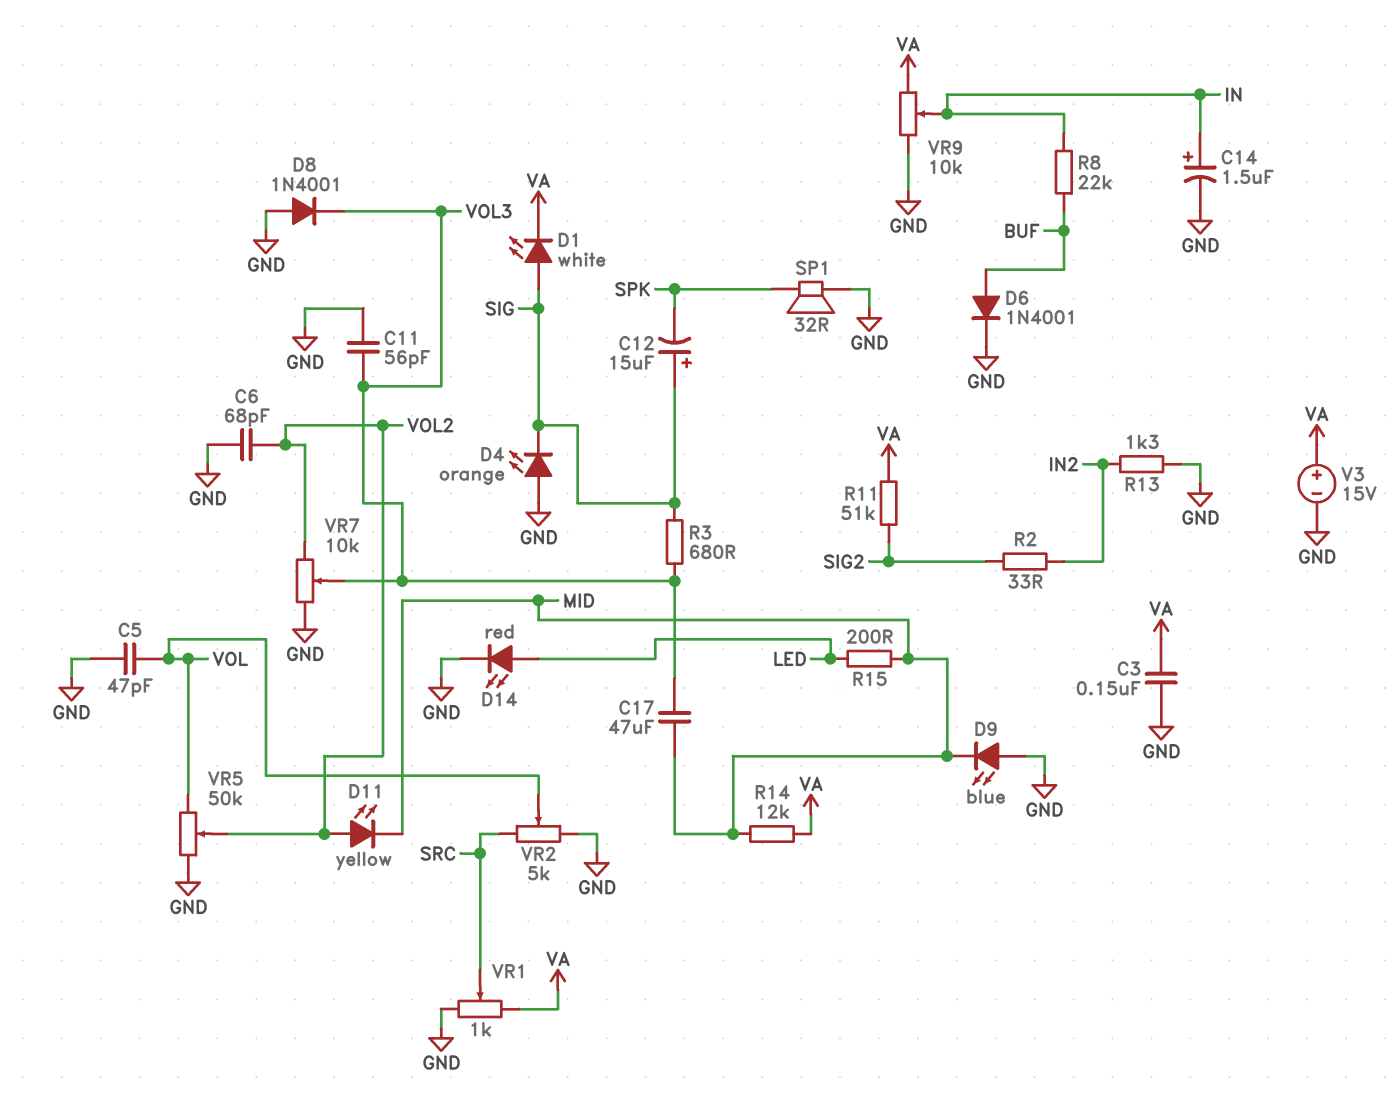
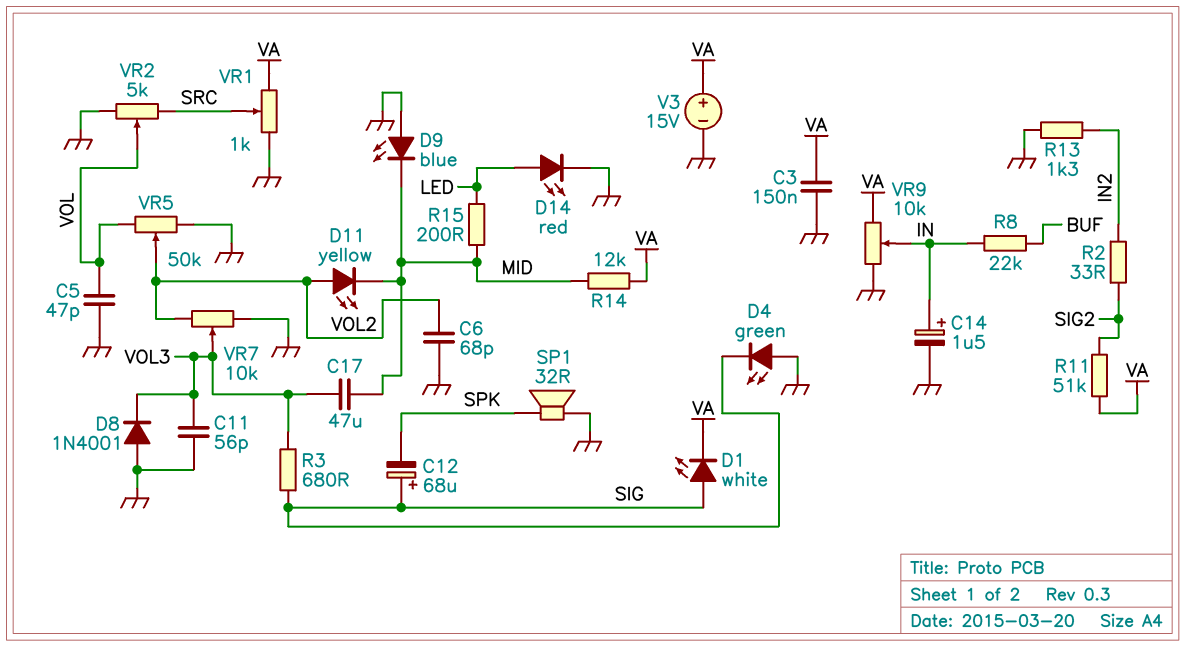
C12: 15uF (plus SIG, minus SPK) -> 68uF (plus SIG, minus SPK)
D4: LED orange (A GND, K SIG) -> LED green (A GND, K SIG)
D6: diode 1N4001 (A BUF, K GND) -> none

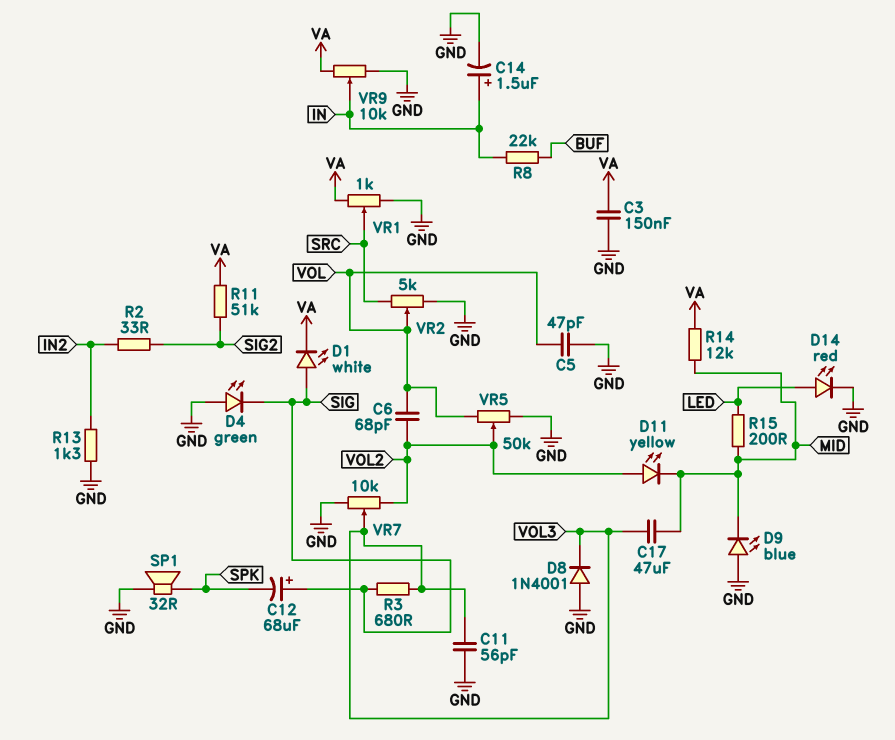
C6: 68pF (GND, VOL2) -> 68pF (VOL, VOL2)
V3: 15V (plus VA, minus GND) -> none

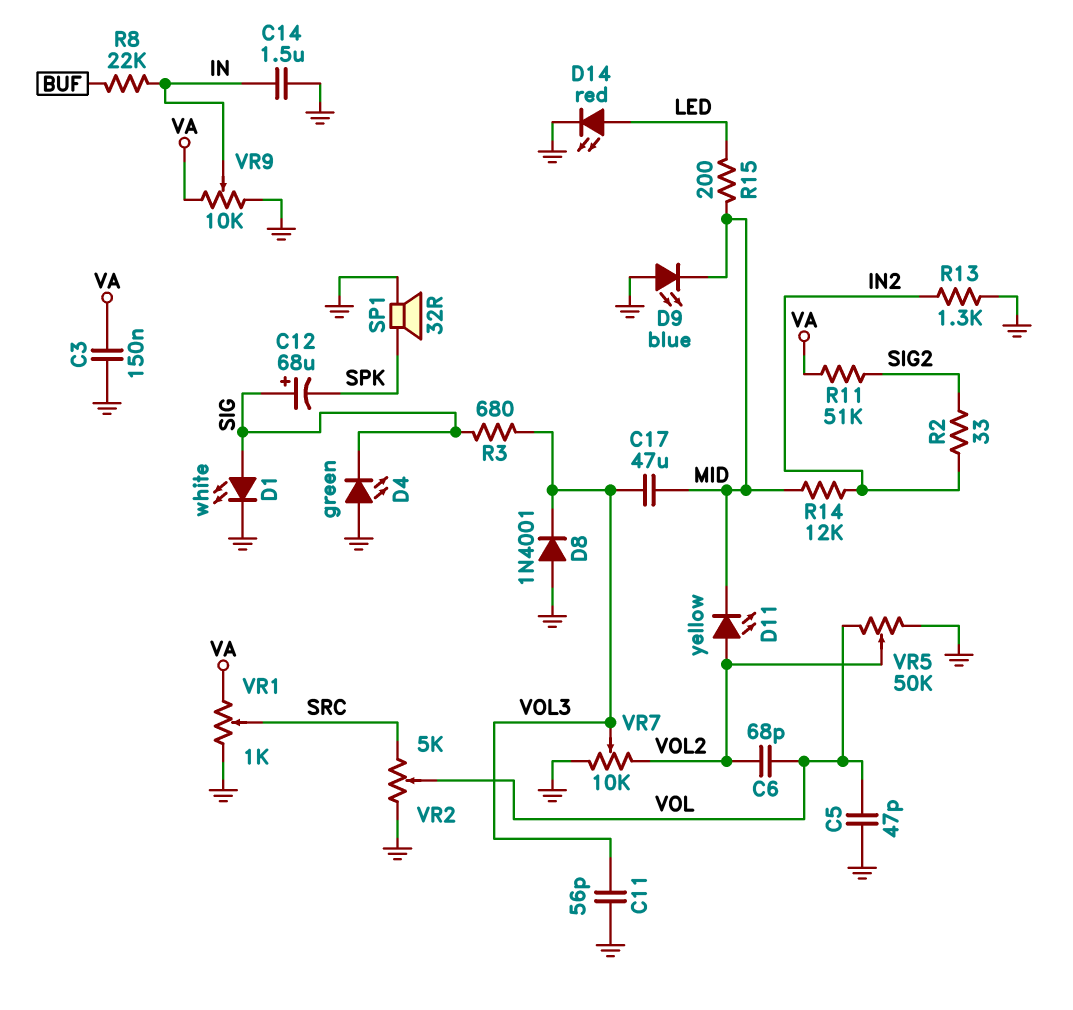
C14: 1.5uF (plus IN, minus GND) -> 1.5uF (GND, IN)
D1: LED white (A SIG, K VA) -> LED white (A SIG, K GND)
R14: 12k (MID, VA) -> 12k (IN2, MID)

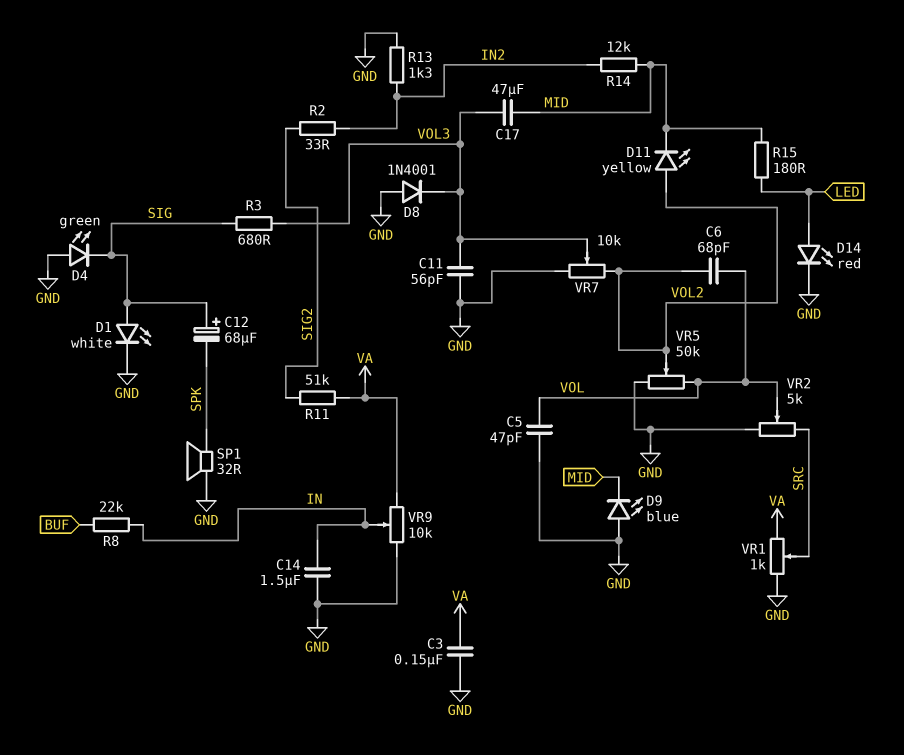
R15: 200 (LED, MID) -> 180 (LED, MID)

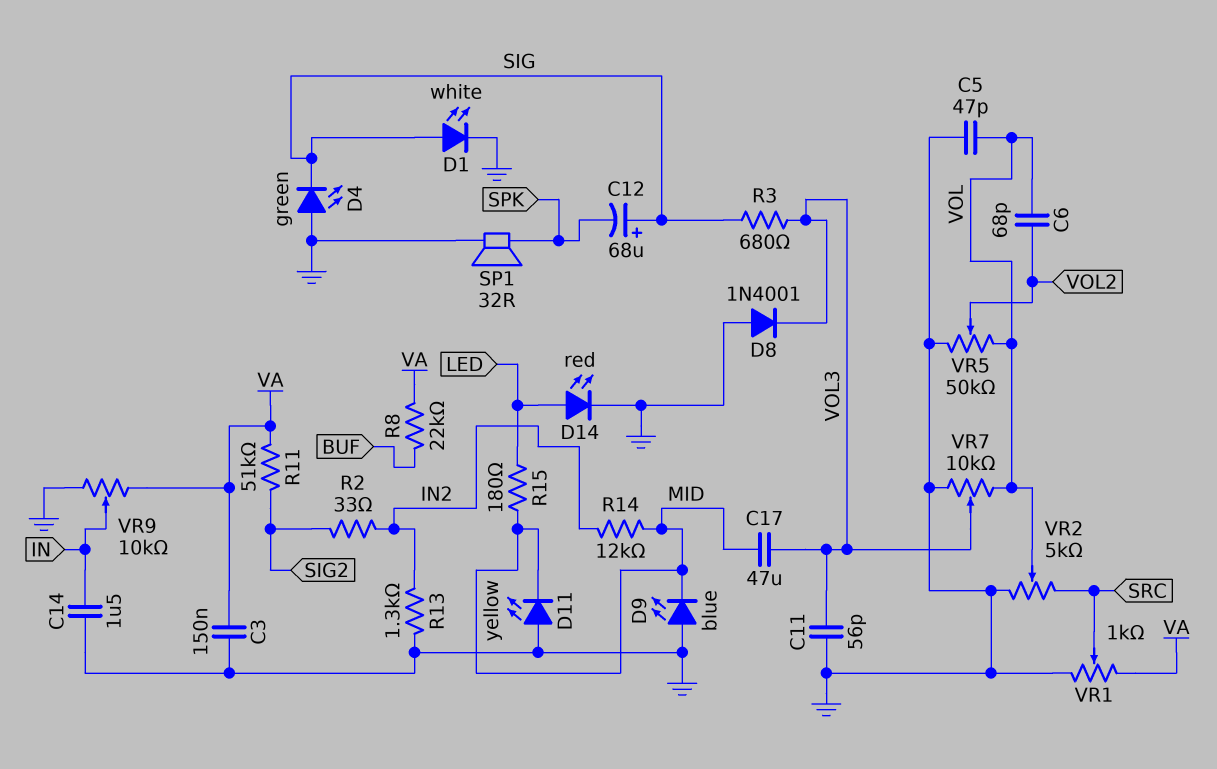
D11: LED yellow (A VOL2, K MID) -> LED yellow (A GND, K MID)
R8: 22k (BUF, IN) -> 22k (BUF, VA)
VR7: 10k (GND, VOL2, wiper VOL3) -> 10k (GND, VOL, wiper VOL3)

